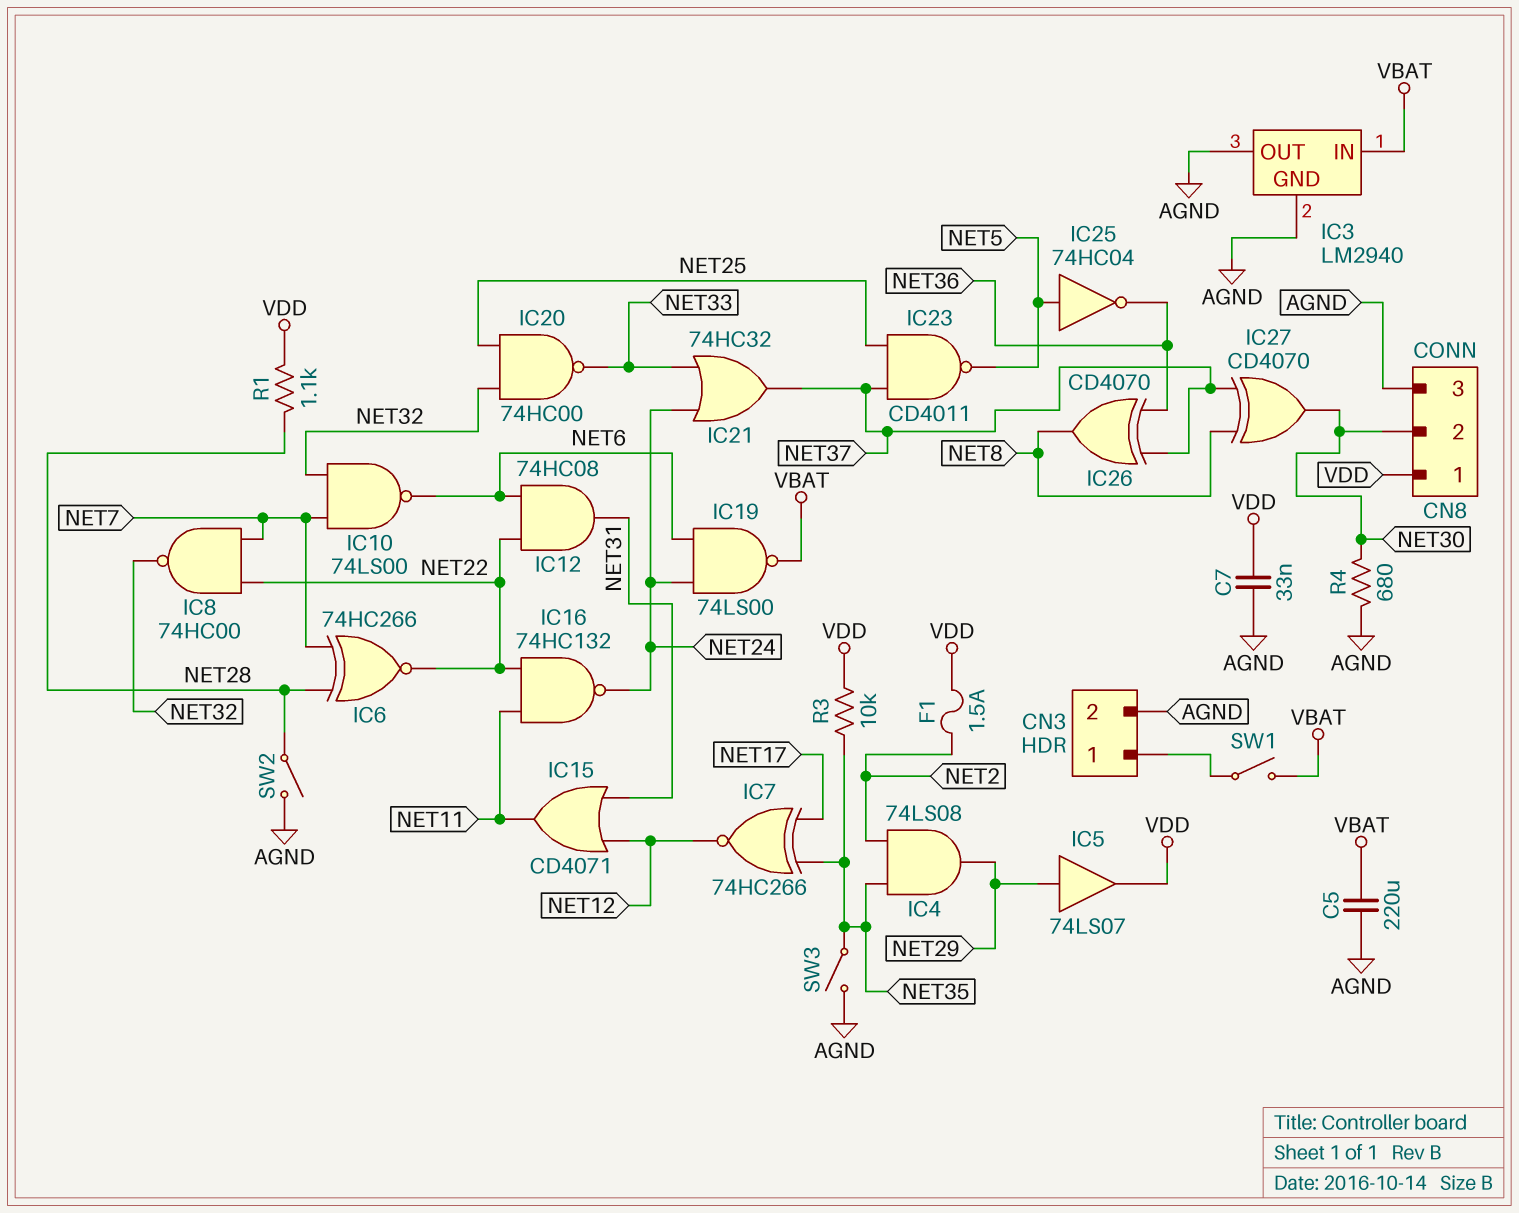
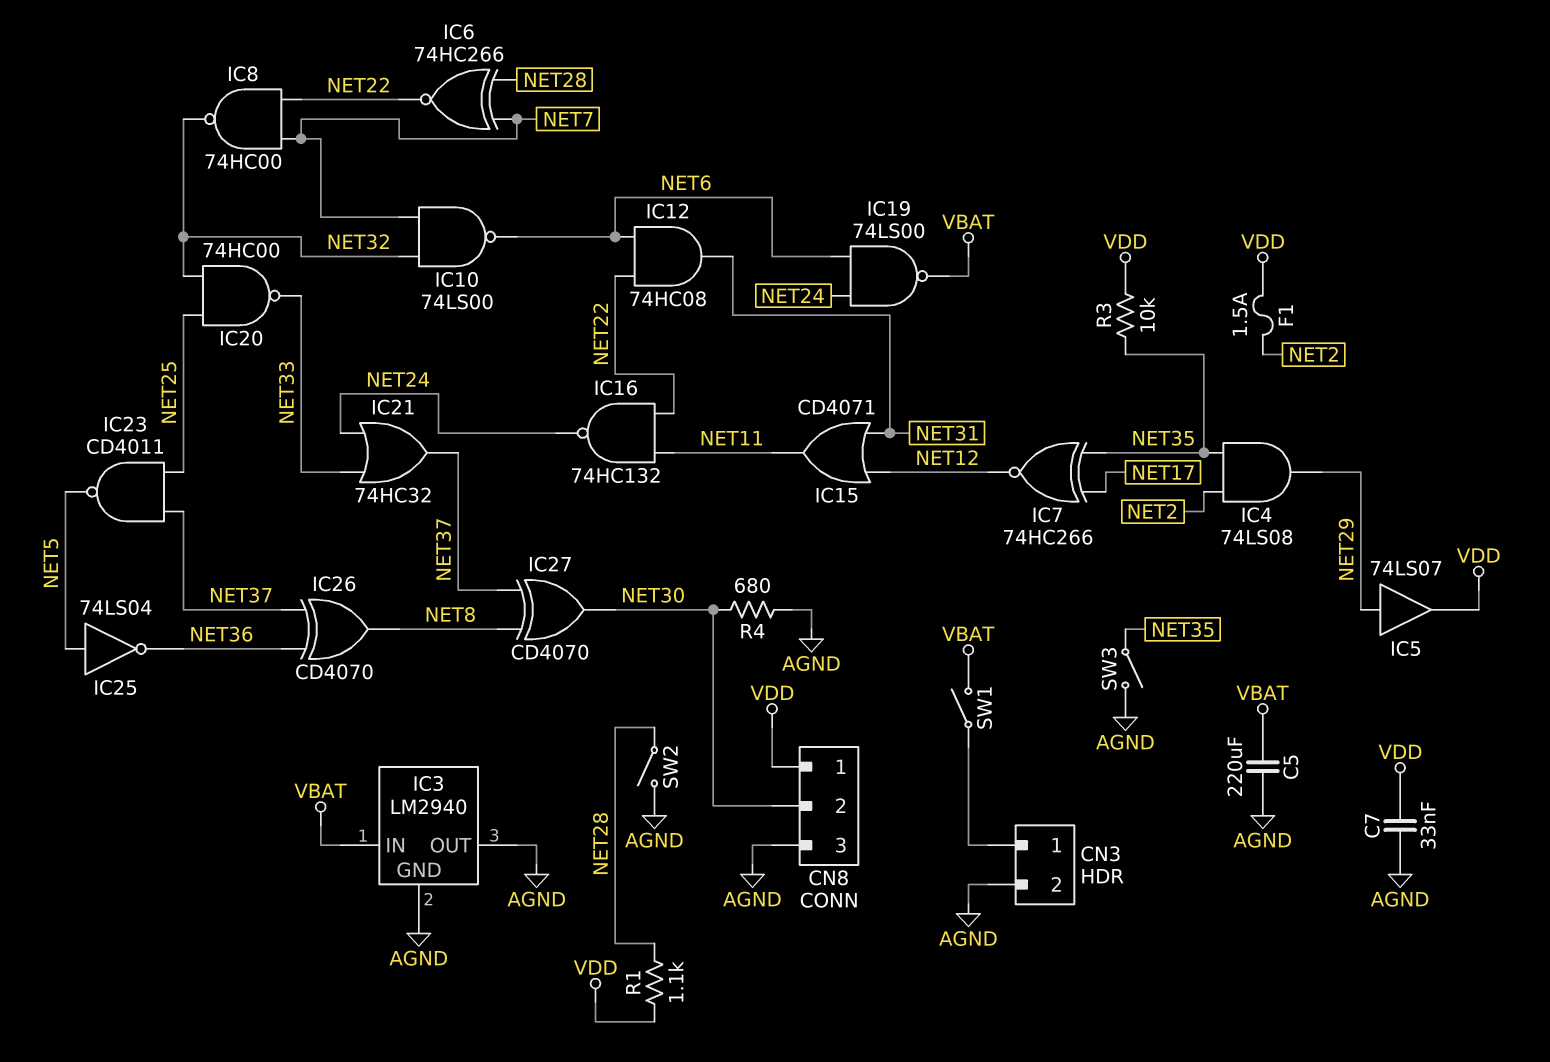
IC25: NOT 74HC04 (in NET5, out NET36) -> NOT 74LS04 (in NET5, out NET36)

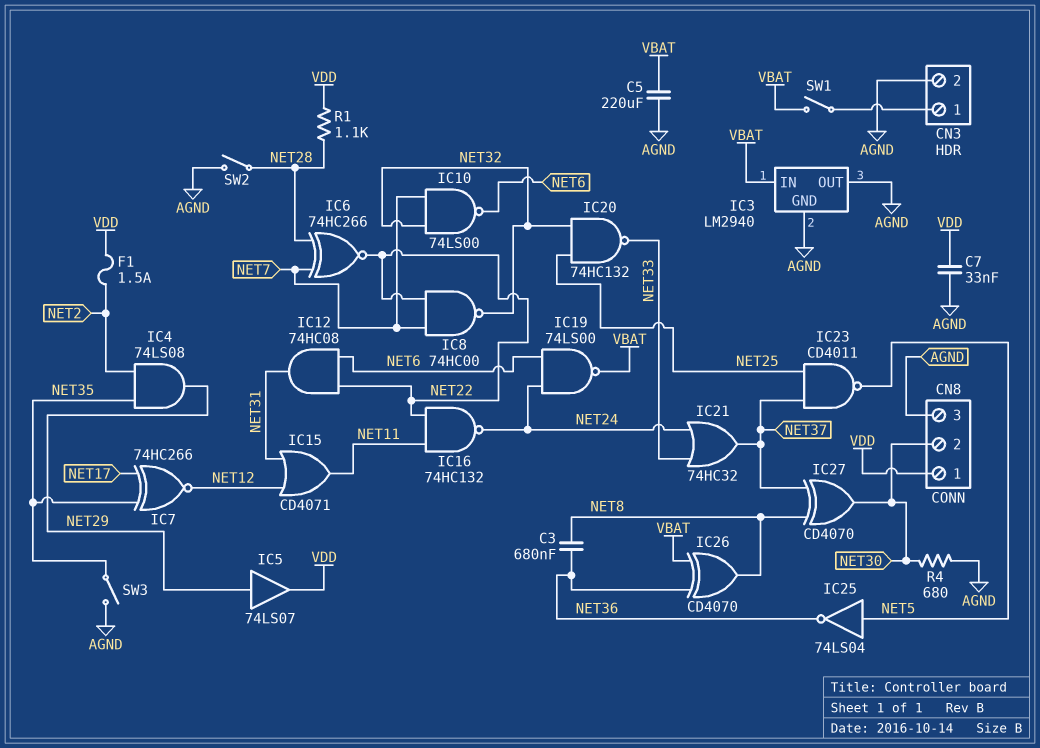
C3: none -> 680nF (NET8, NET36)
IC20: NAND 74HC00 (in NET25, in NET32, out NET33) -> NAND 74HC132 (in NET25, in NET32, out NET33)
IC26: XOR CD4070 (in NET36, in NET37, out NET8) -> XOR CD4070 (in NET36, in VBAT, out NET8)
R3: 10k (NET35, VDD) -> none

